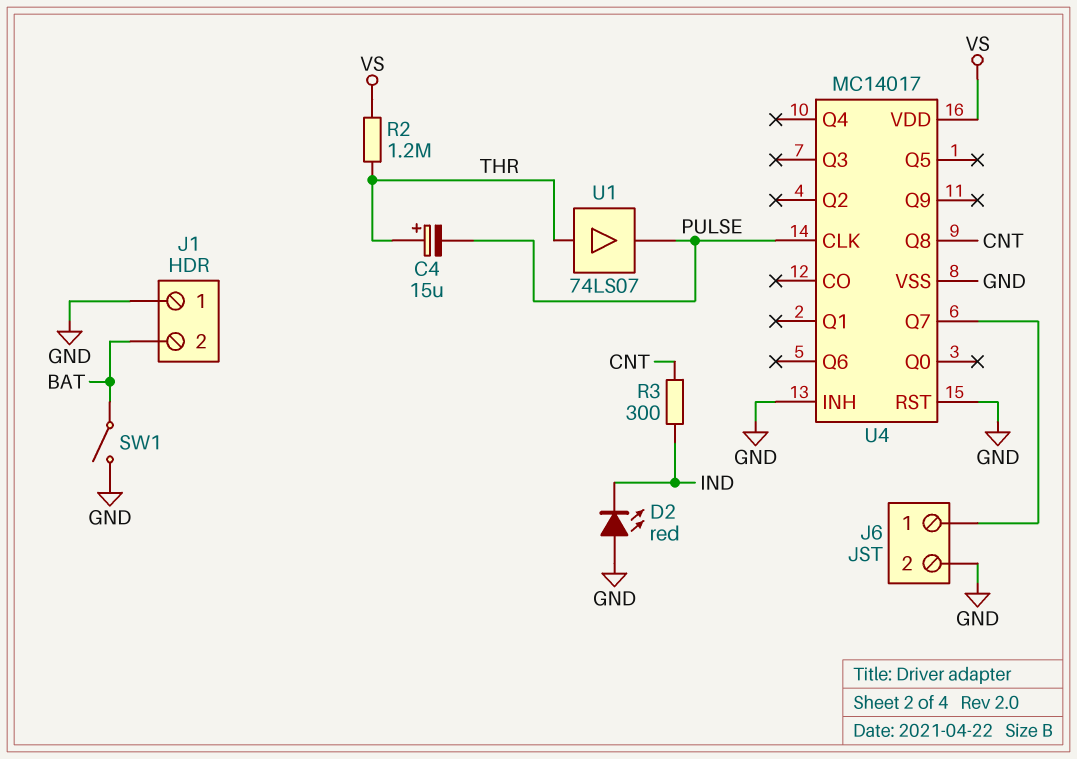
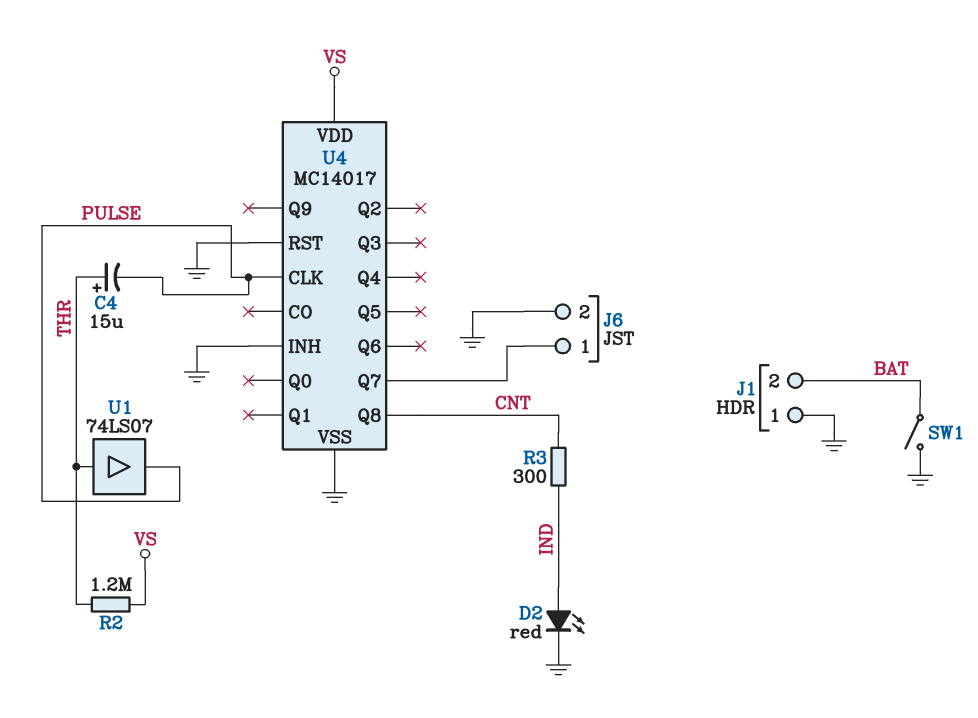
D2: LED red (A GND, K IND) -> LED red (A IND, K GND)

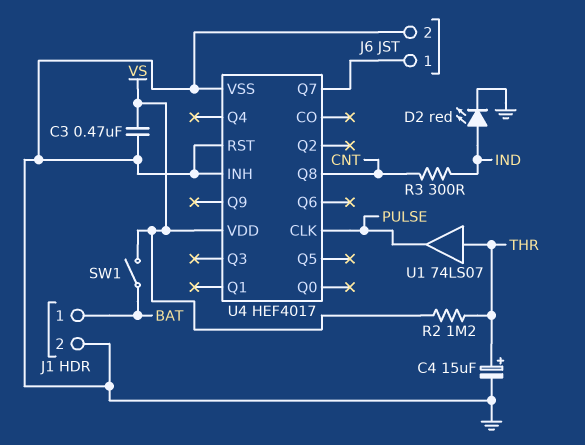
C3: none -> 470nF (GND, VS)
C4: 15uF (plus THR, minus PULSE) -> 15uF (plus THR, minus GND)
J1 pin 1: GND -> BAT
J1 pin 2: BAT -> GND
SW1: switch (BAT, GND) -> switch (BAT, VS)
U4: MC14017 -> HEF4017

